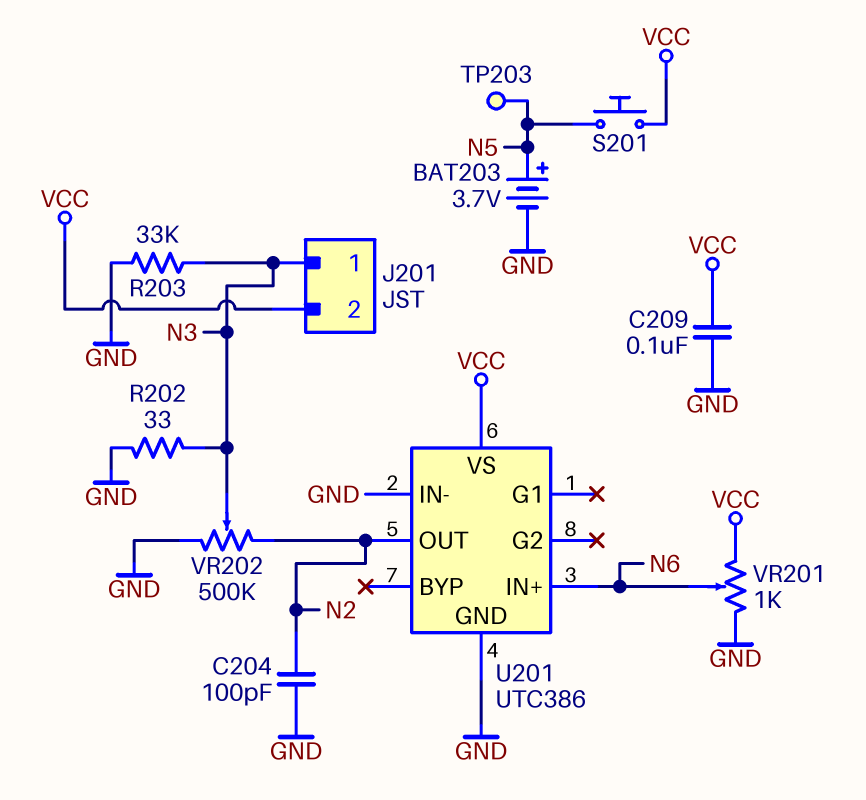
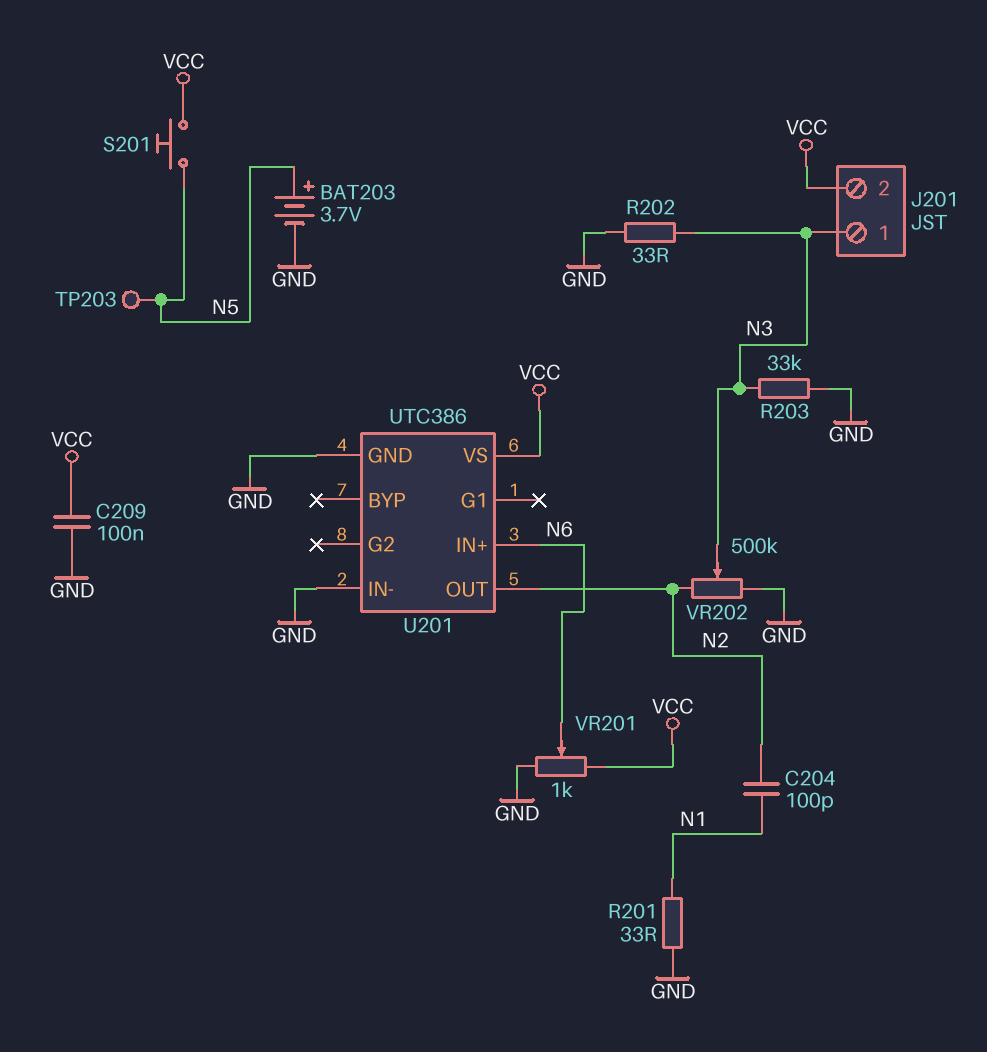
C204: 100pF (GND, N2) -> 100pF (N1, N2)
R201: none -> 33 (GND, N1)

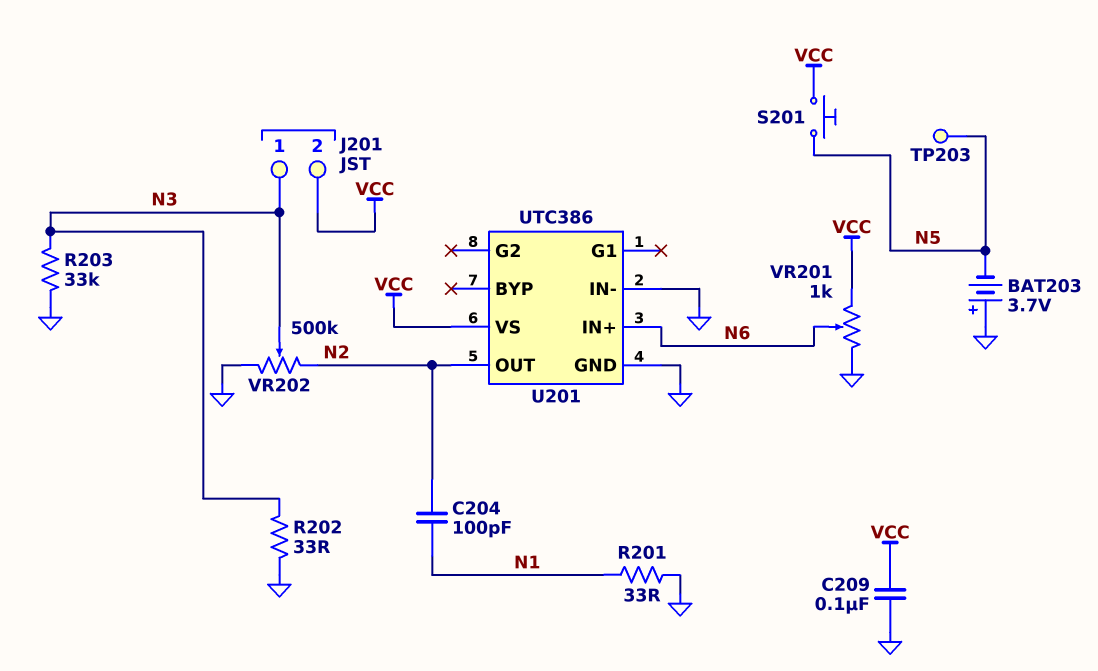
BAT203: 3.7V (plus N5, minus GND) -> 3.7V (plus GND, minus N5)

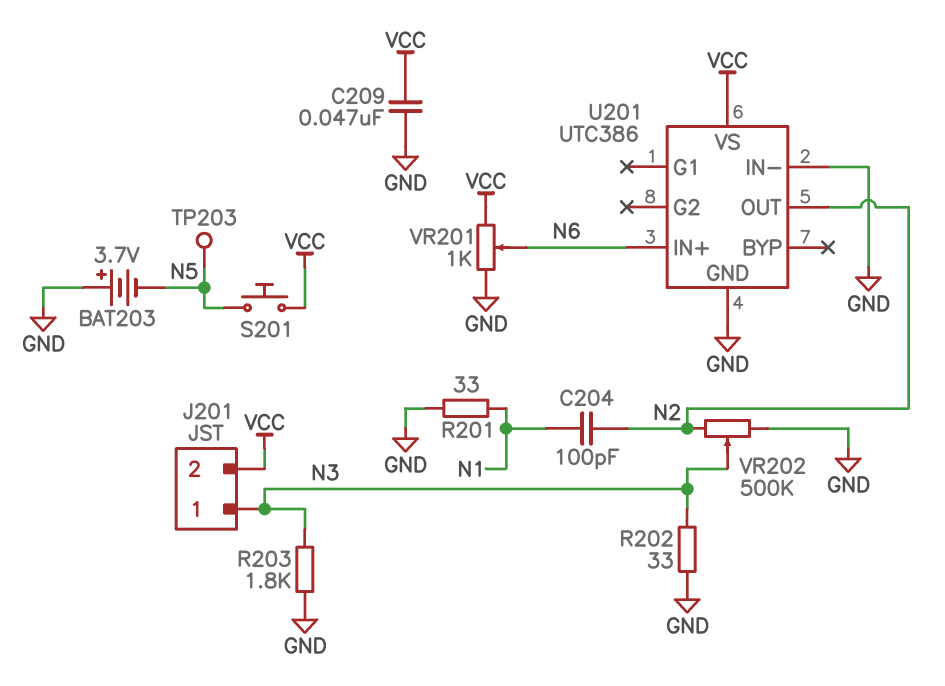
C209: 100nF (GND, VCC) -> 47nF (GND, VCC)
R203: 33k (GND, N3) -> 1.8k (GND, N3)

